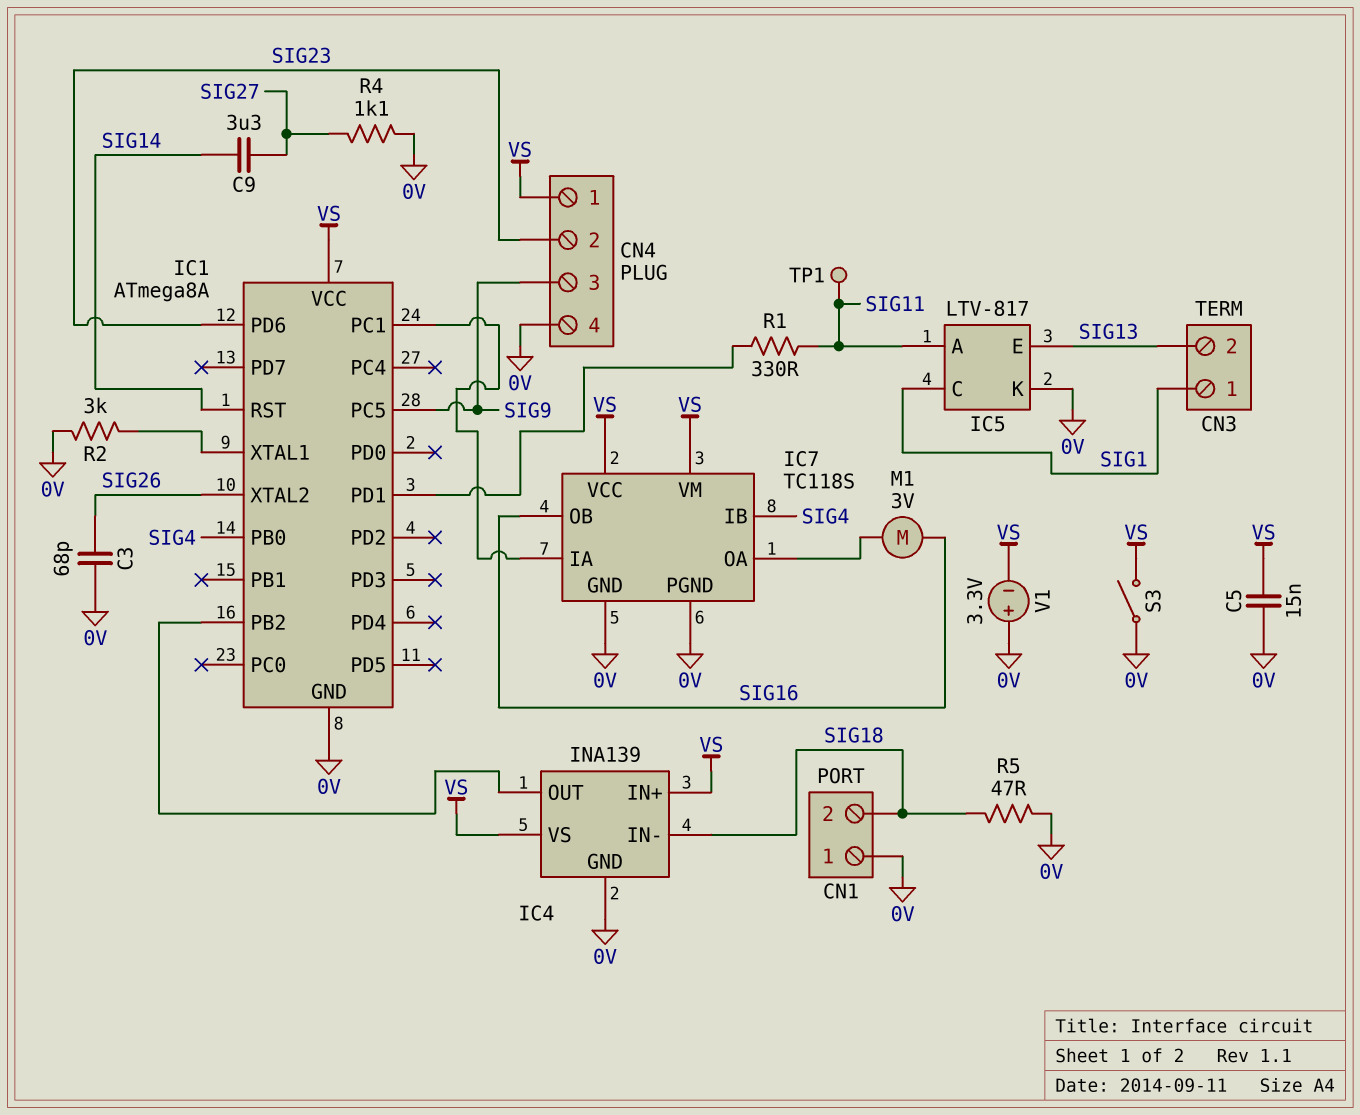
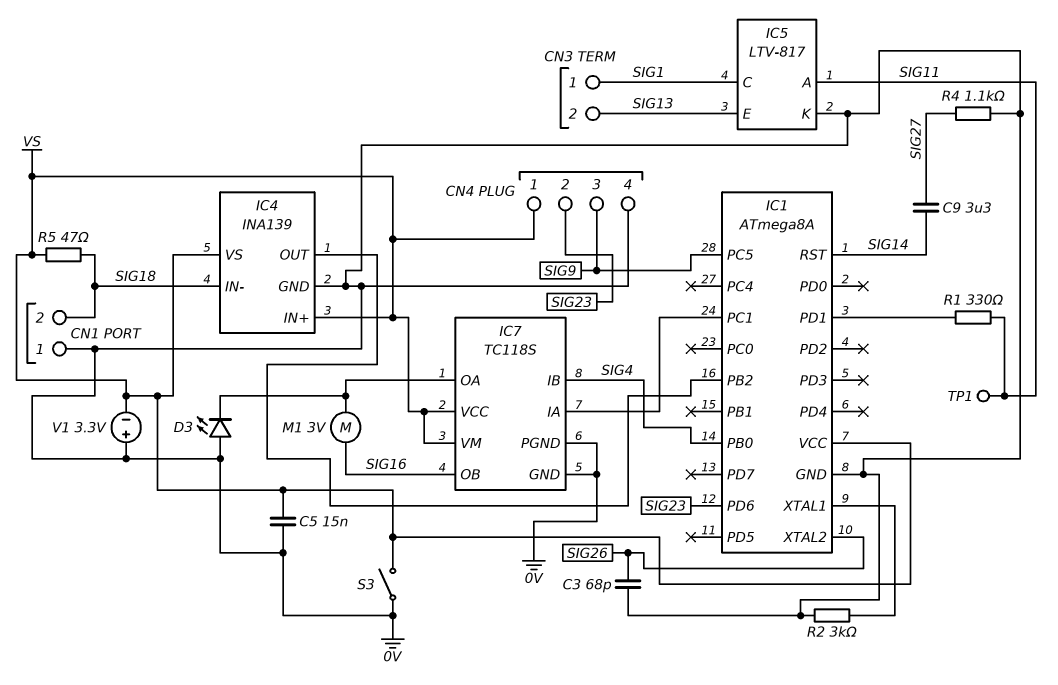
D3: none -> LED (A 0V, K IC7/OA)
R5: 47 (0V, SIG18) -> 47 (SIG18, VS)

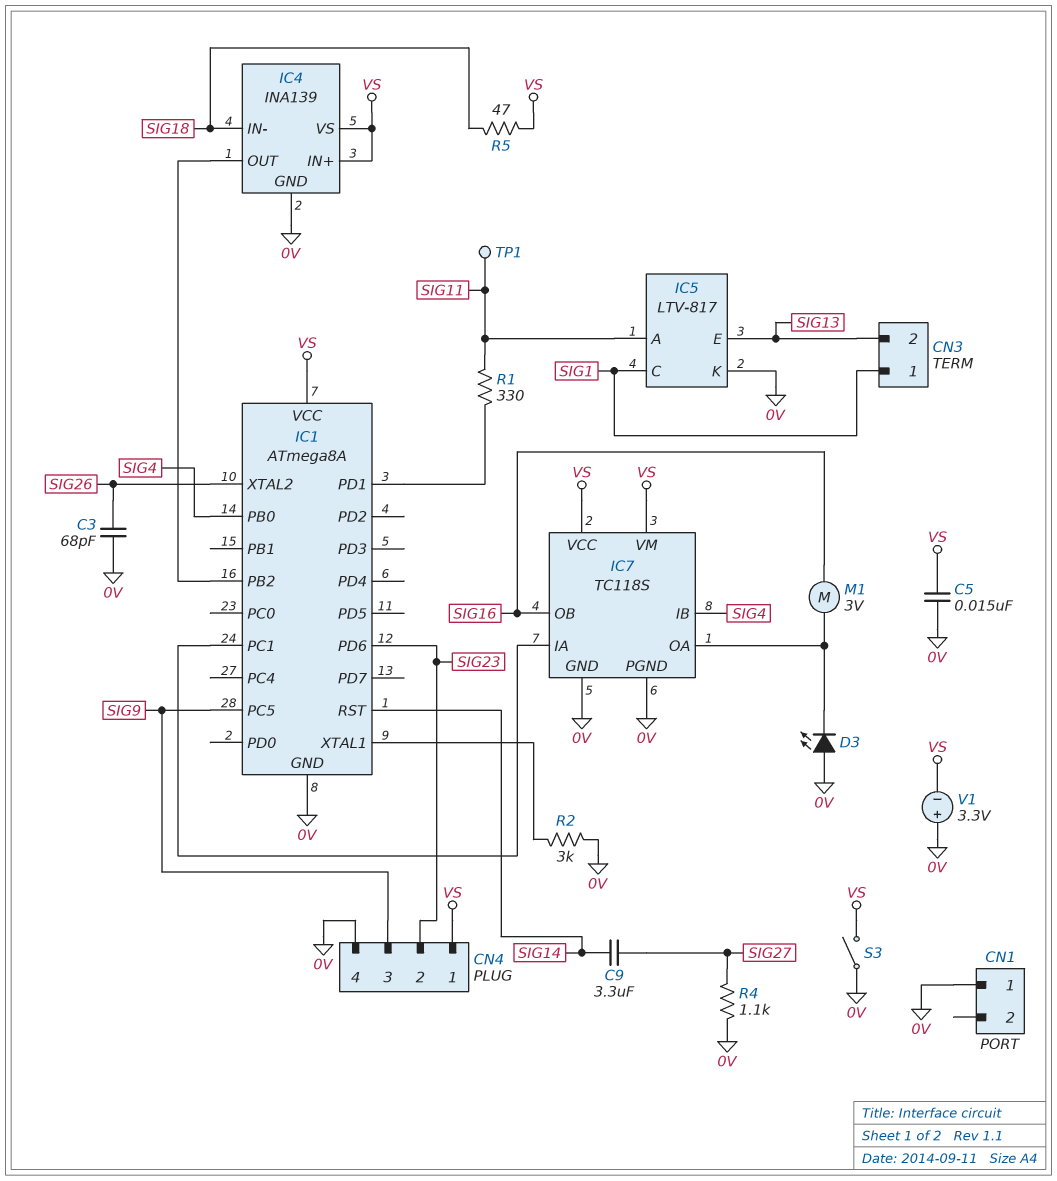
CN1 pin 2: SIG18 -> none

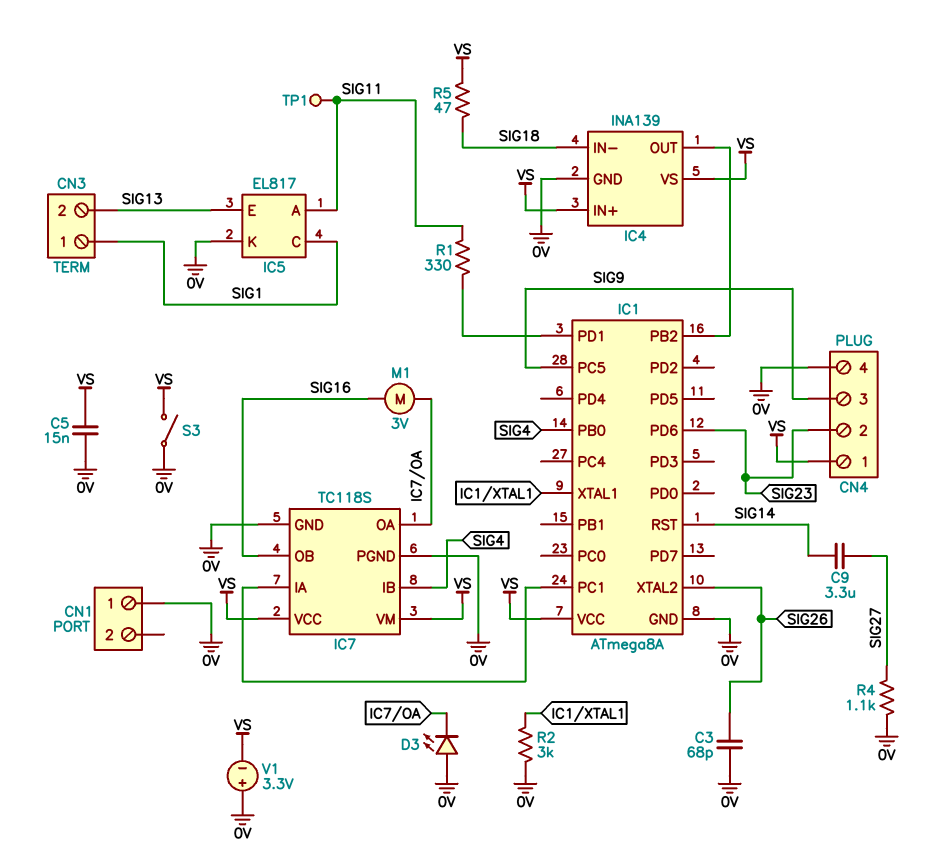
IC5: LTV-817 -> EL817

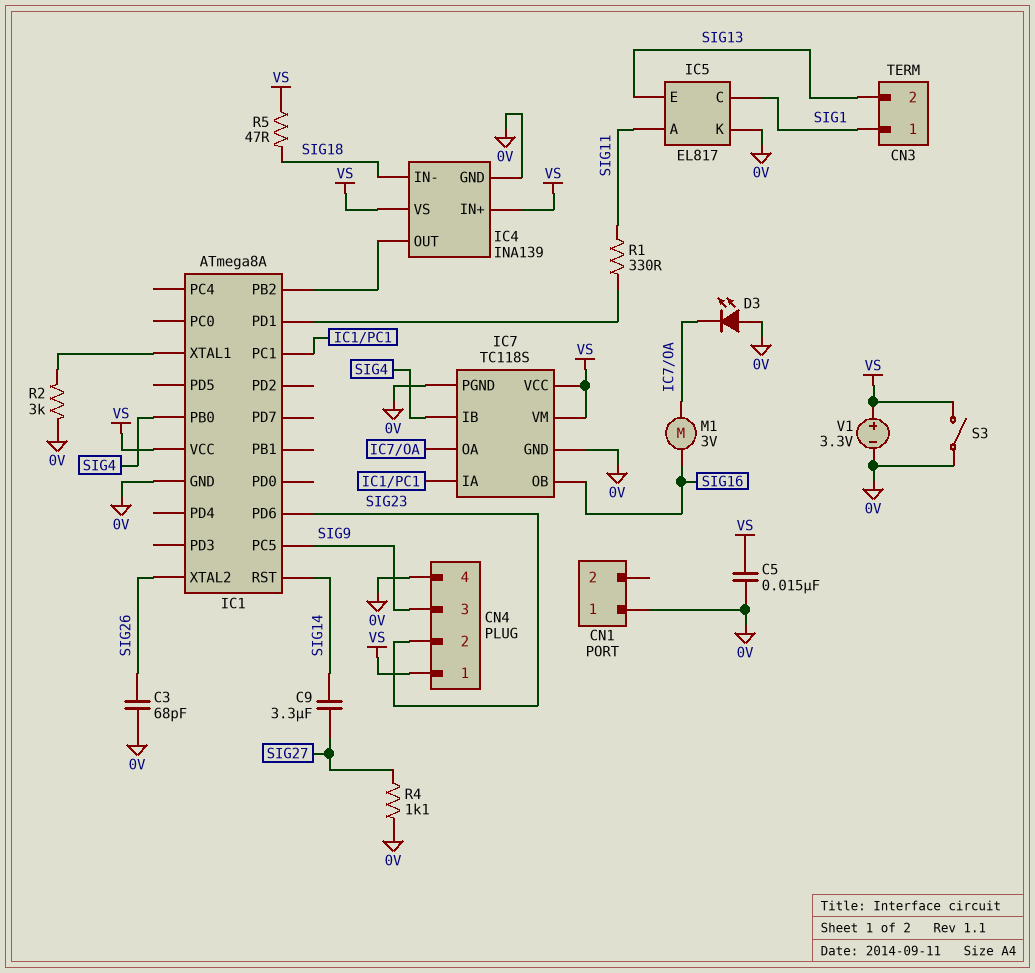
TP1: test point (SIG11) -> none
V1: 3.3V (plus 0V, minus VS) -> 3.3V (plus VS, minus 0V)

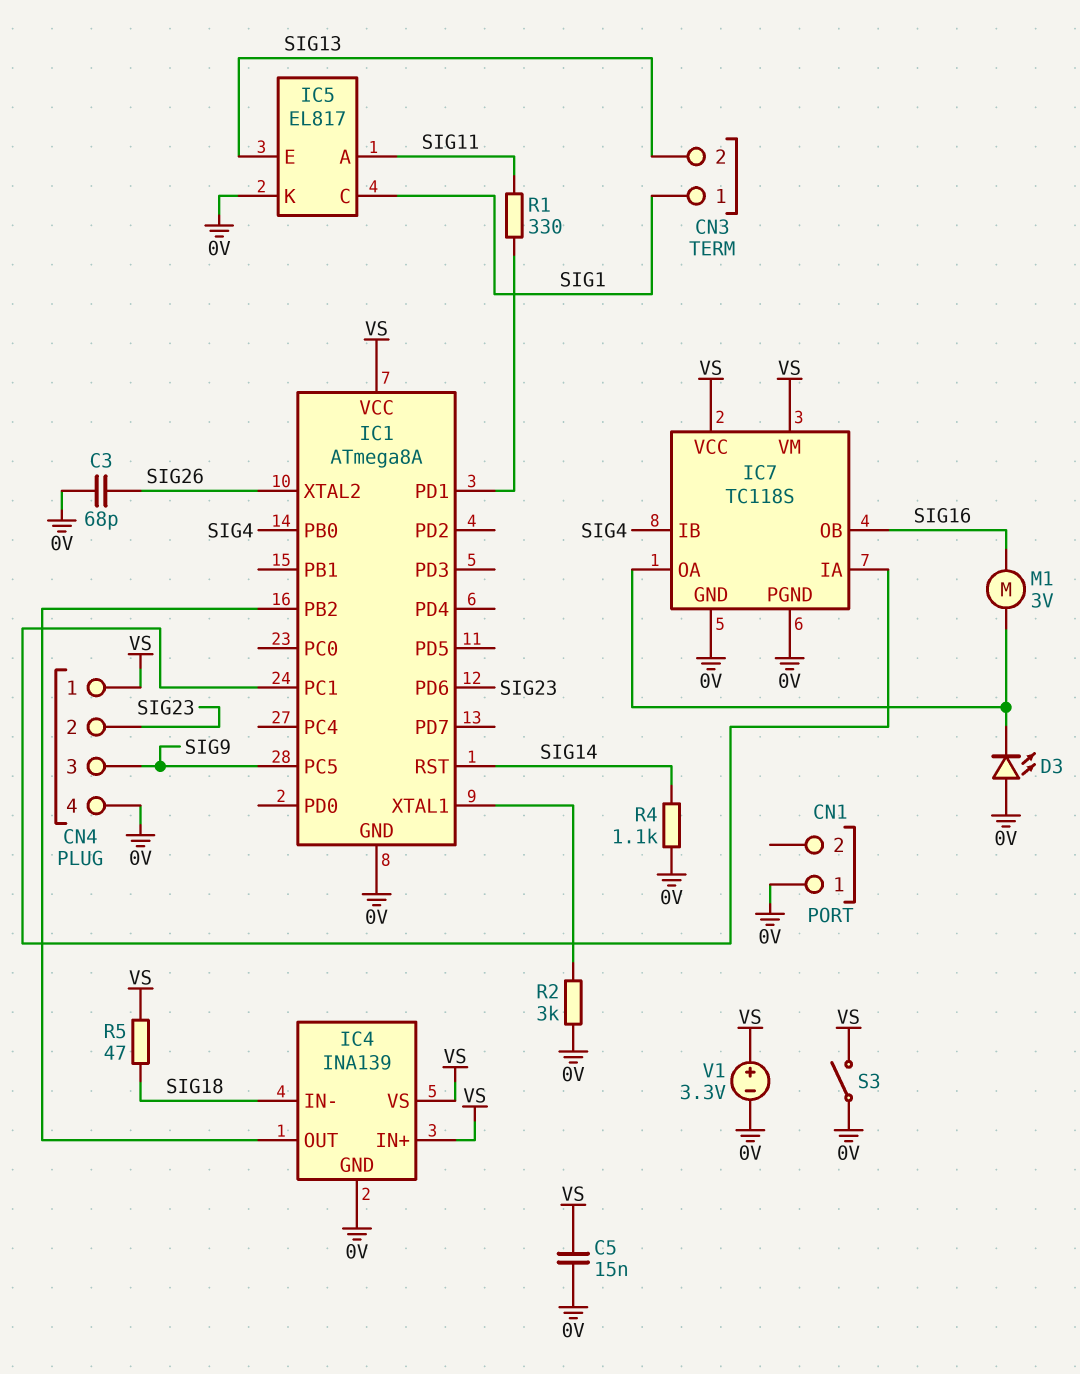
C9: 3.3uF (SIG14, SIG27) -> none
R4: 1.1k (0V, SIG27) -> 1.1k (0V, SIG14)

